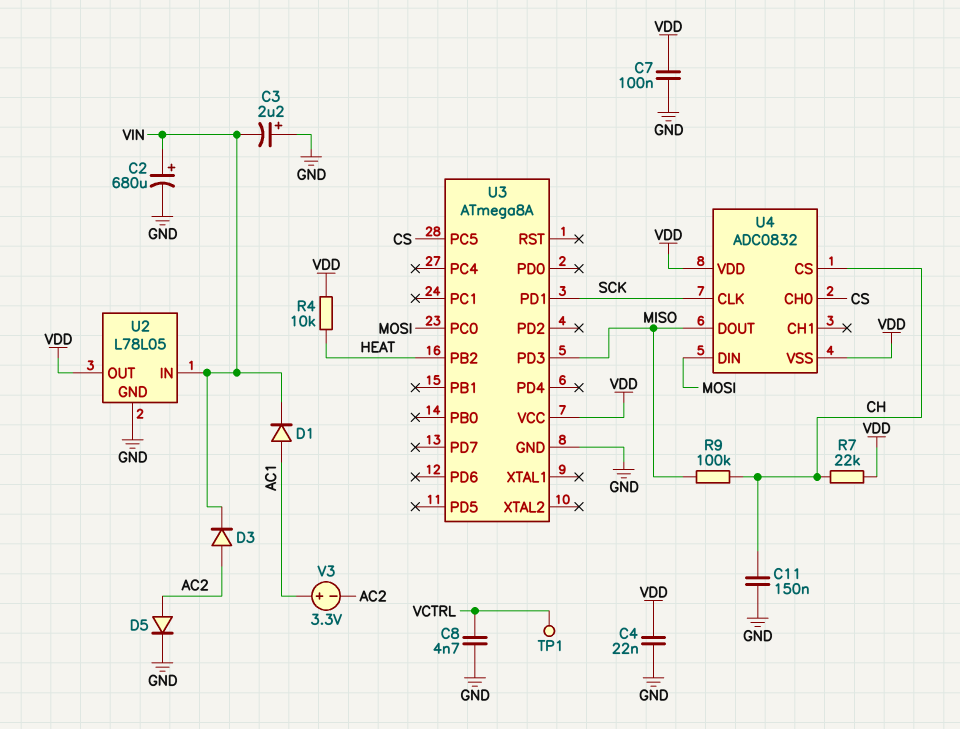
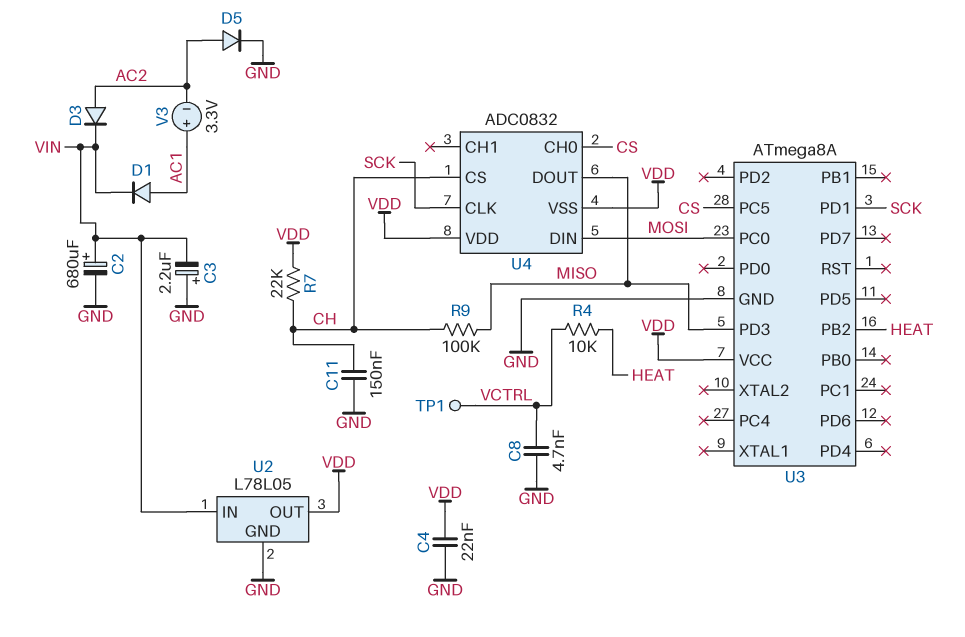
C7: 100nF (GND, VDD) -> none
R4: 10k (HEAT, VDD) -> 10k (HEAT, VCTRL)

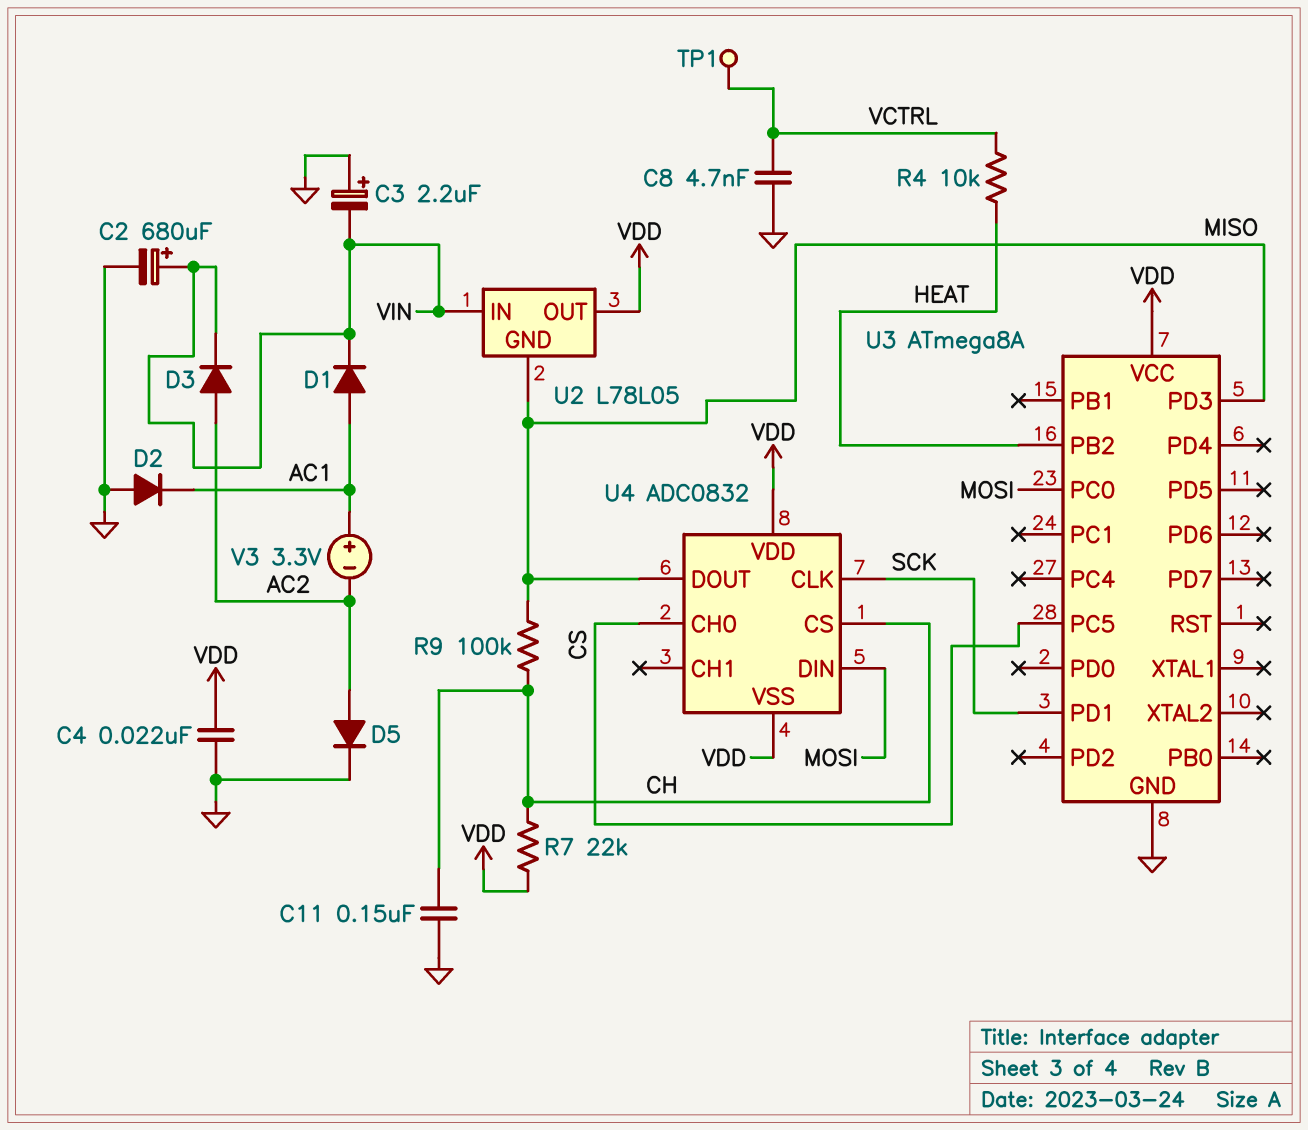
D2: none -> diode (A GND, K AC1)
U2 pin GND: GND -> MISO

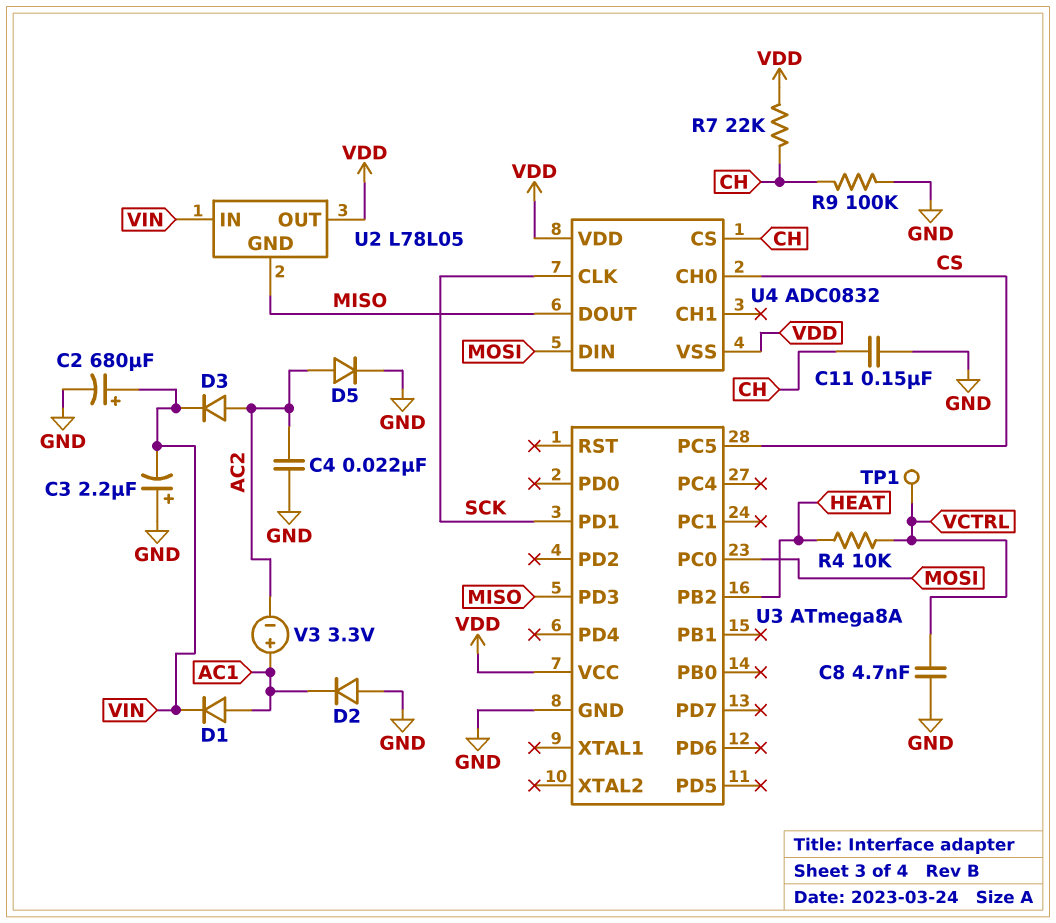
C4: 22nF (GND, VDD) -> 22nF (AC2, GND)
R9: 100k (CH, MISO) -> 100k (CH, GND)

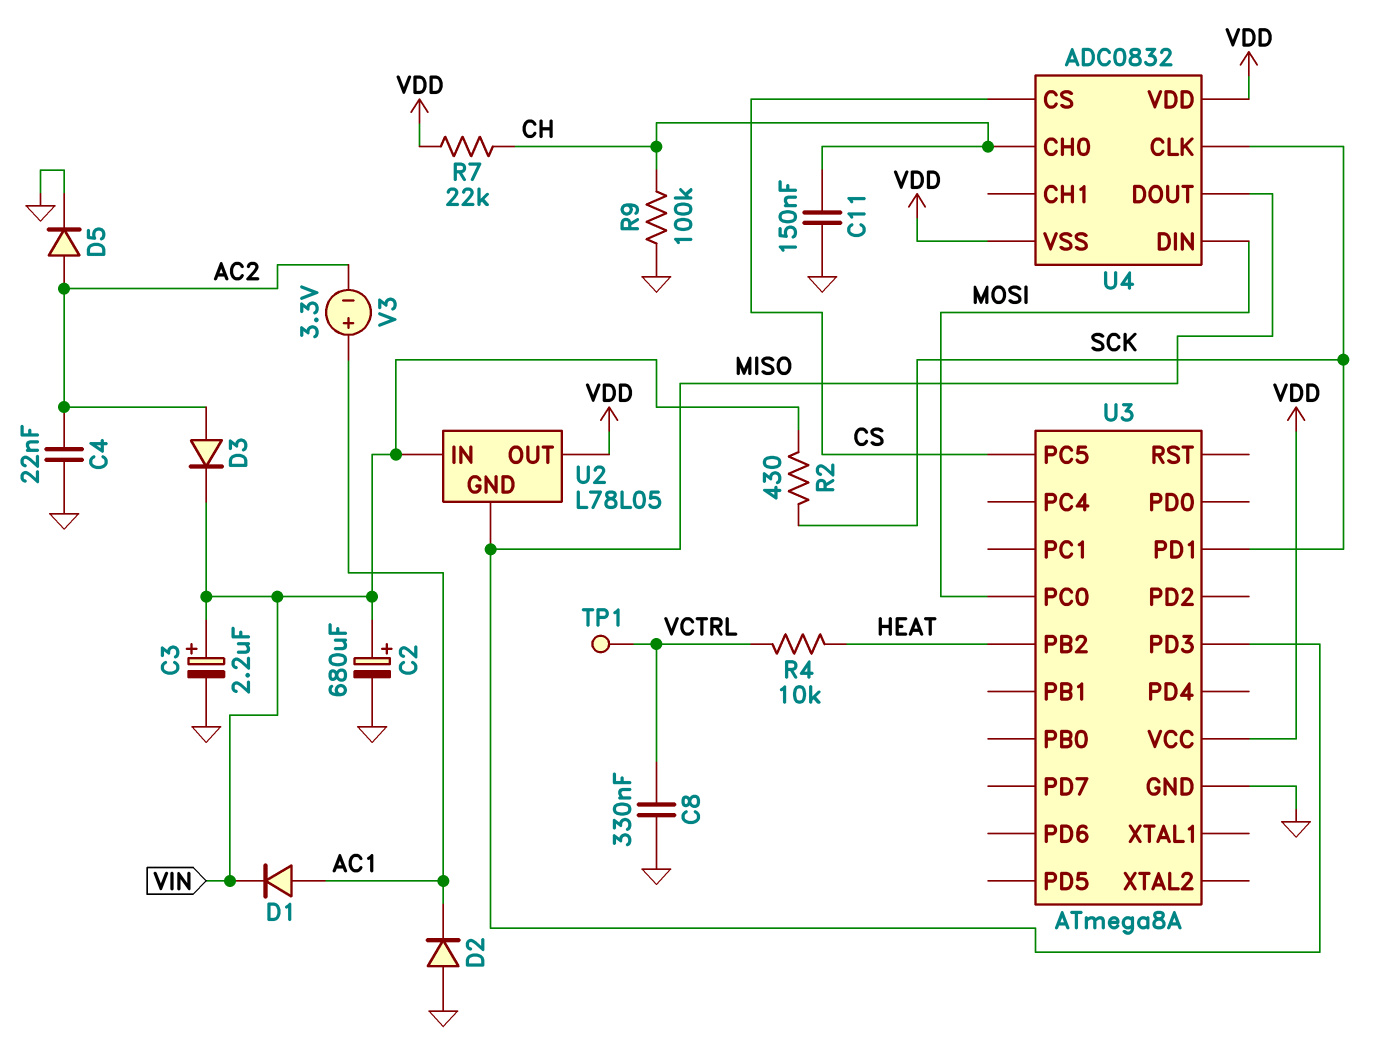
C3: 2.2uF (plus GND, minus VIN) -> 2.2uF (plus VIN, minus GND)
C8: 4.7nF (GND, VCTRL) -> 330nF (GND, VCTRL)
R2: none -> 430 (SCK, VIN)
U4 pin CH0: CS -> CH
U4 pin CS: CH -> CS

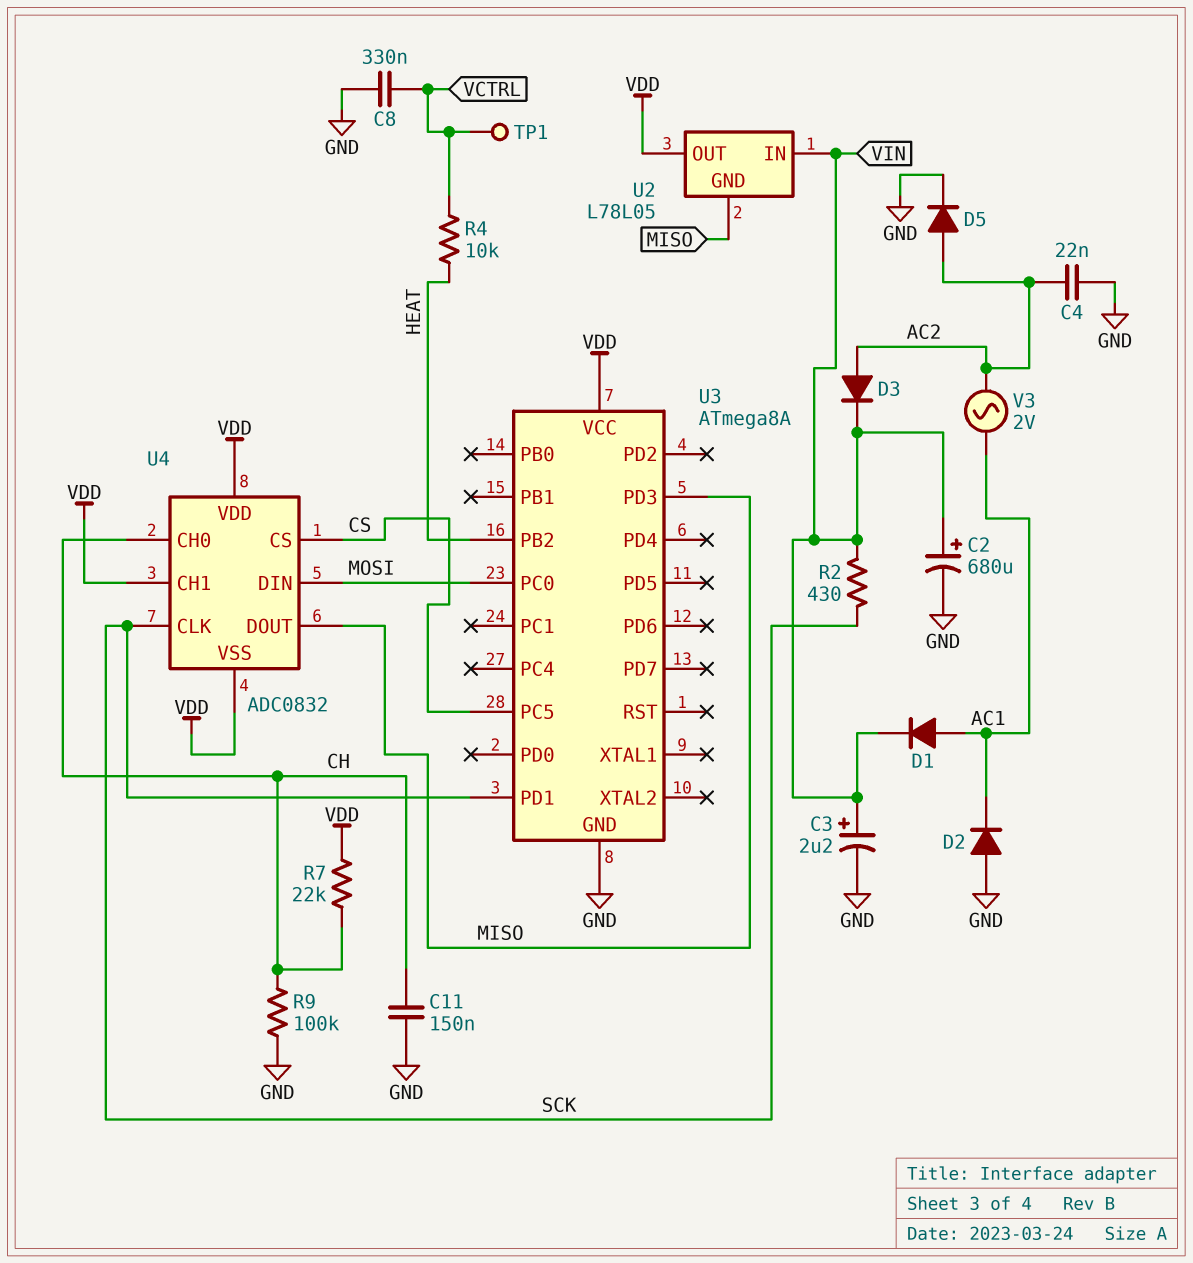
U4 pin CH1: none -> VDD
V3: 3.3V (plus AC1, minus AC2) -> AC 2V (AC1, AC2)

